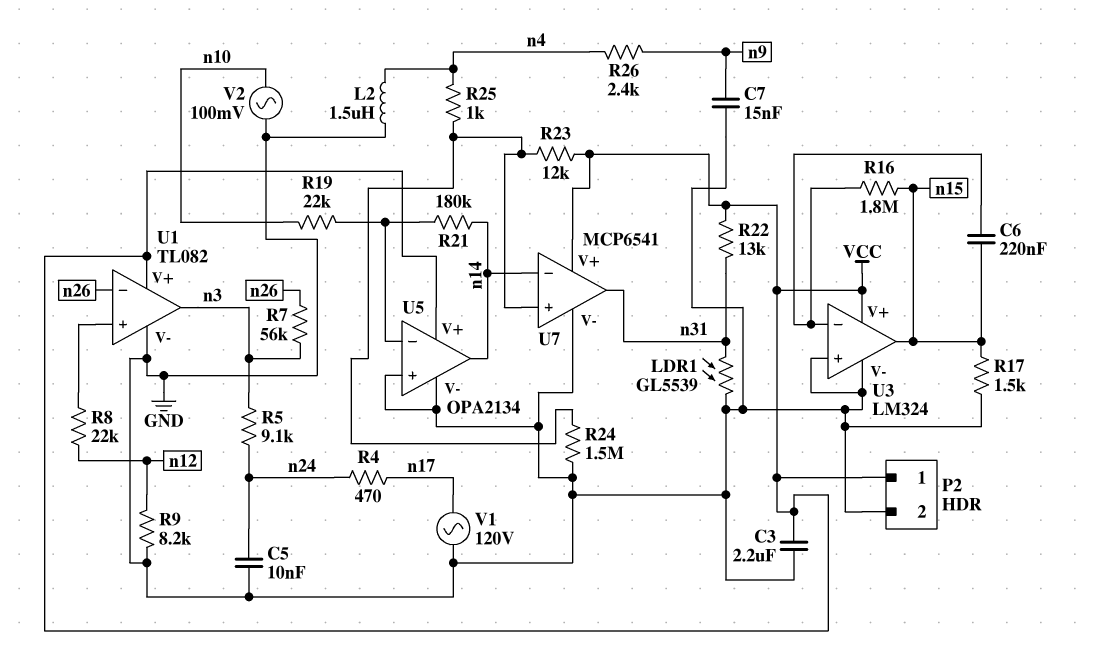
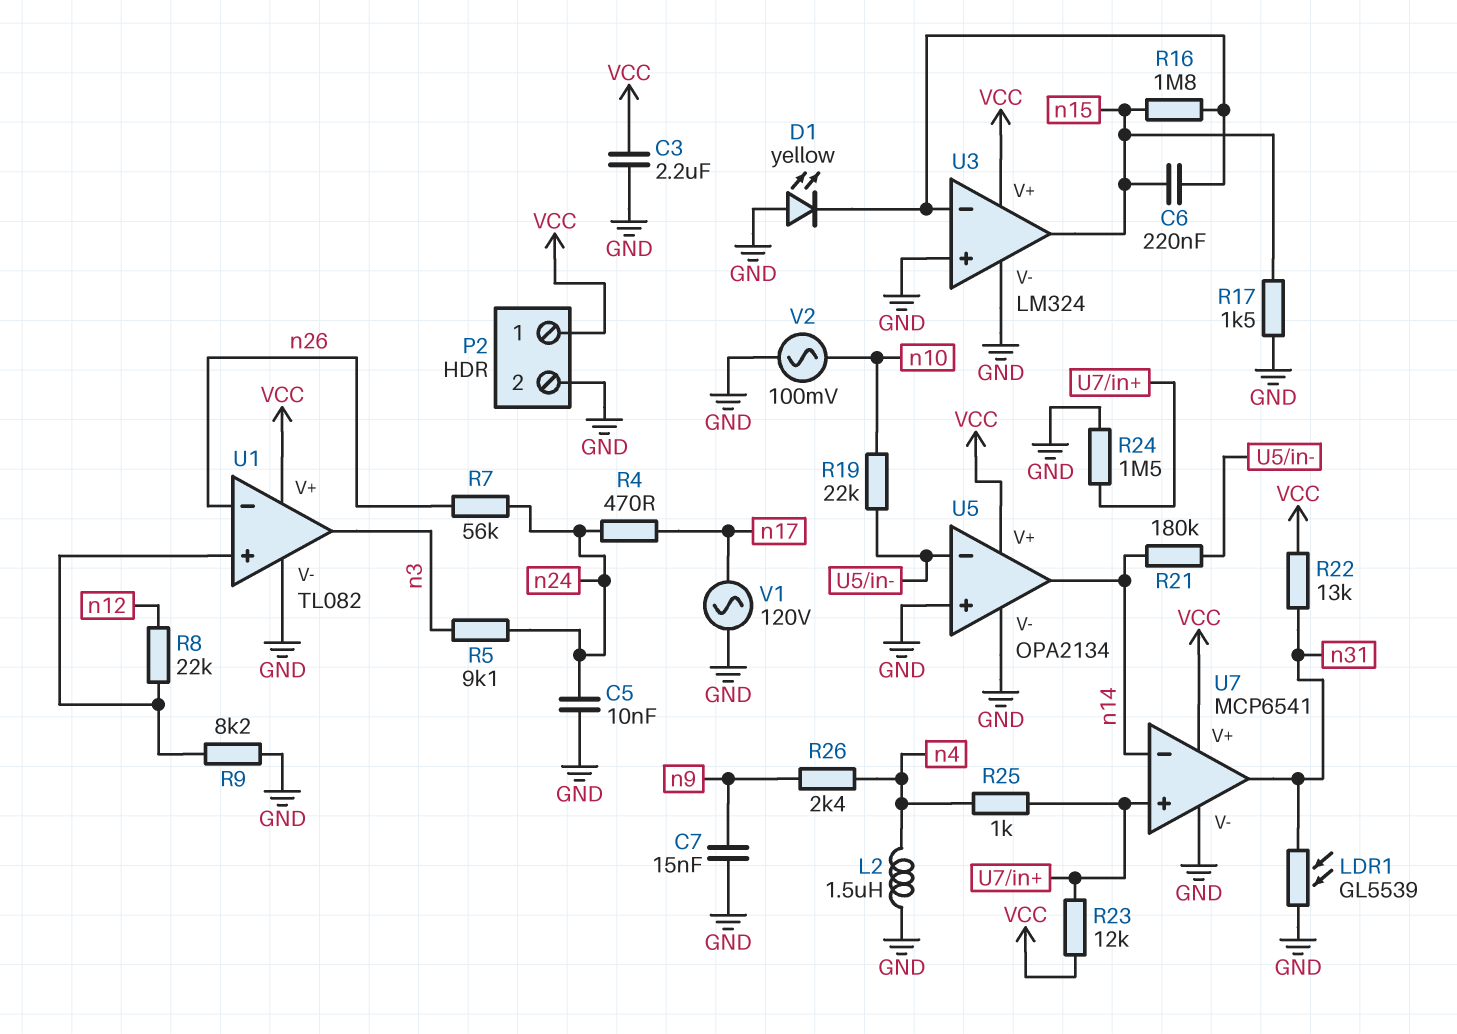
D1: none -> LED yellow (A GND, K U3/in-)
R7: 56k (n3, n26) -> 56k (n24, n26)
R9: 8.2k (GND, n12) -> 8.2k (GND, U1/in+)

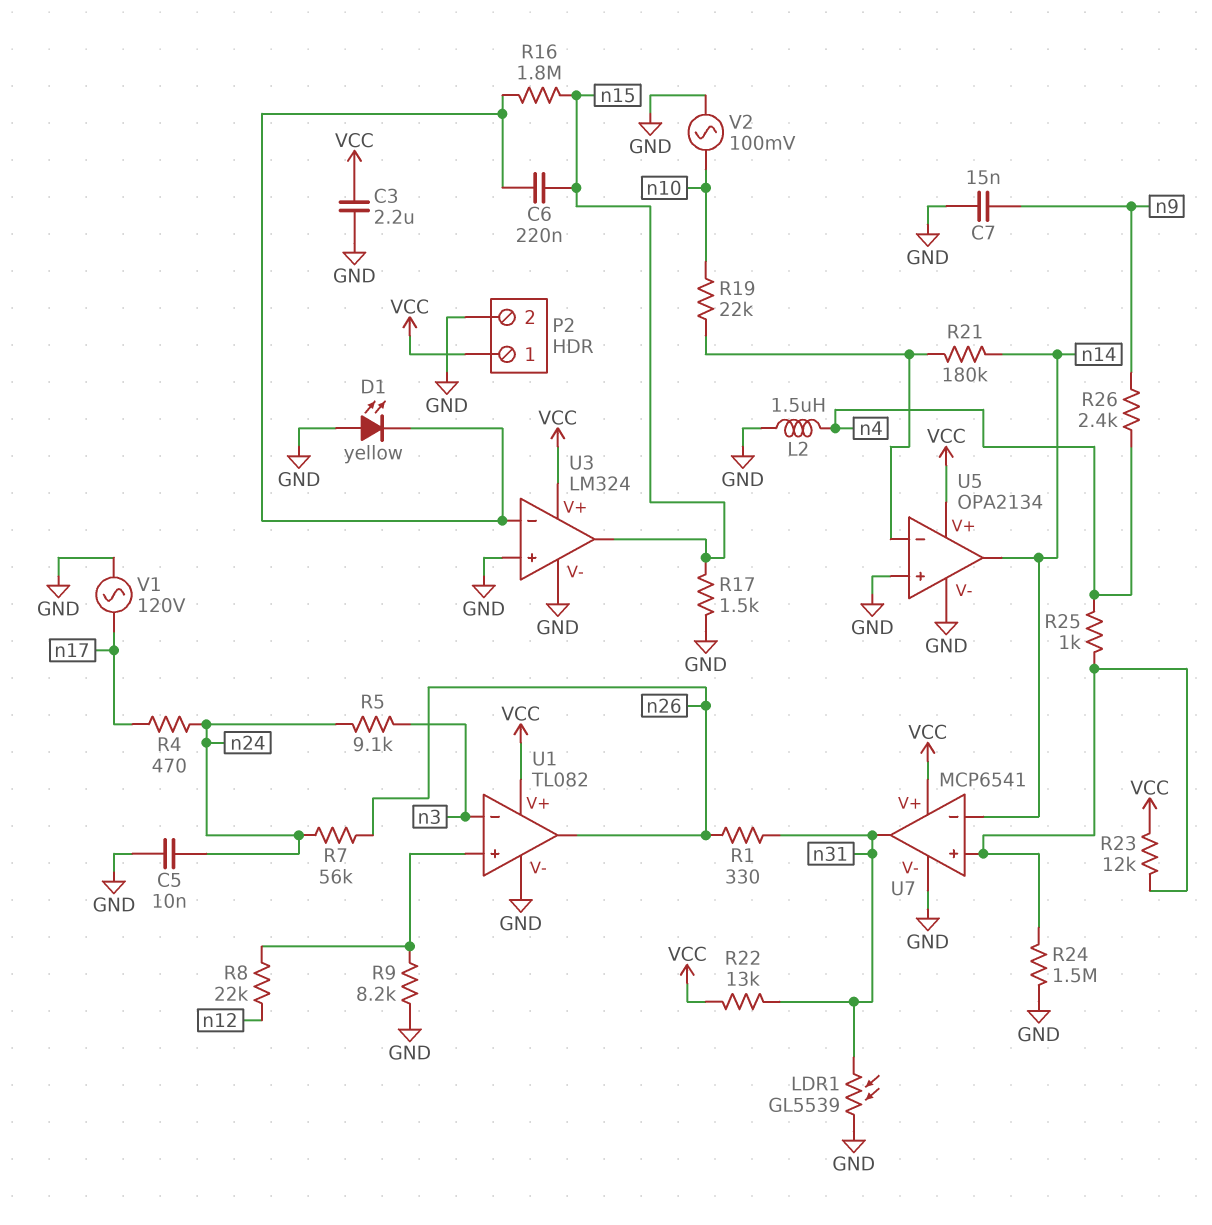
R1: none -> 330 (n26, n31)
U1 pin in-: n26 -> n3
U1 pin out: n3 -> n26

